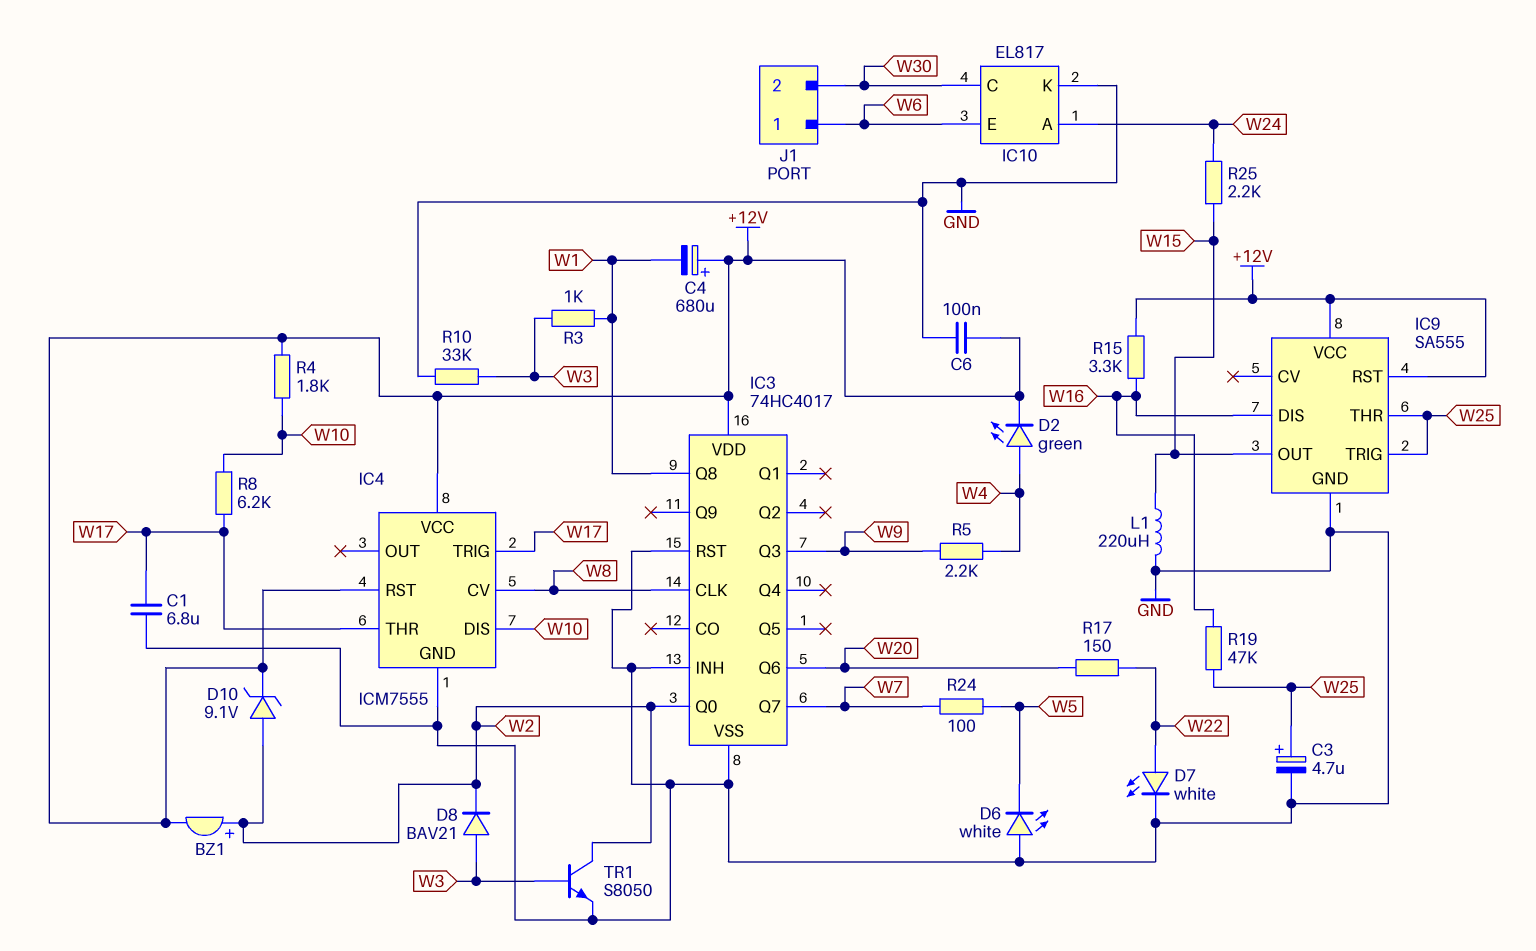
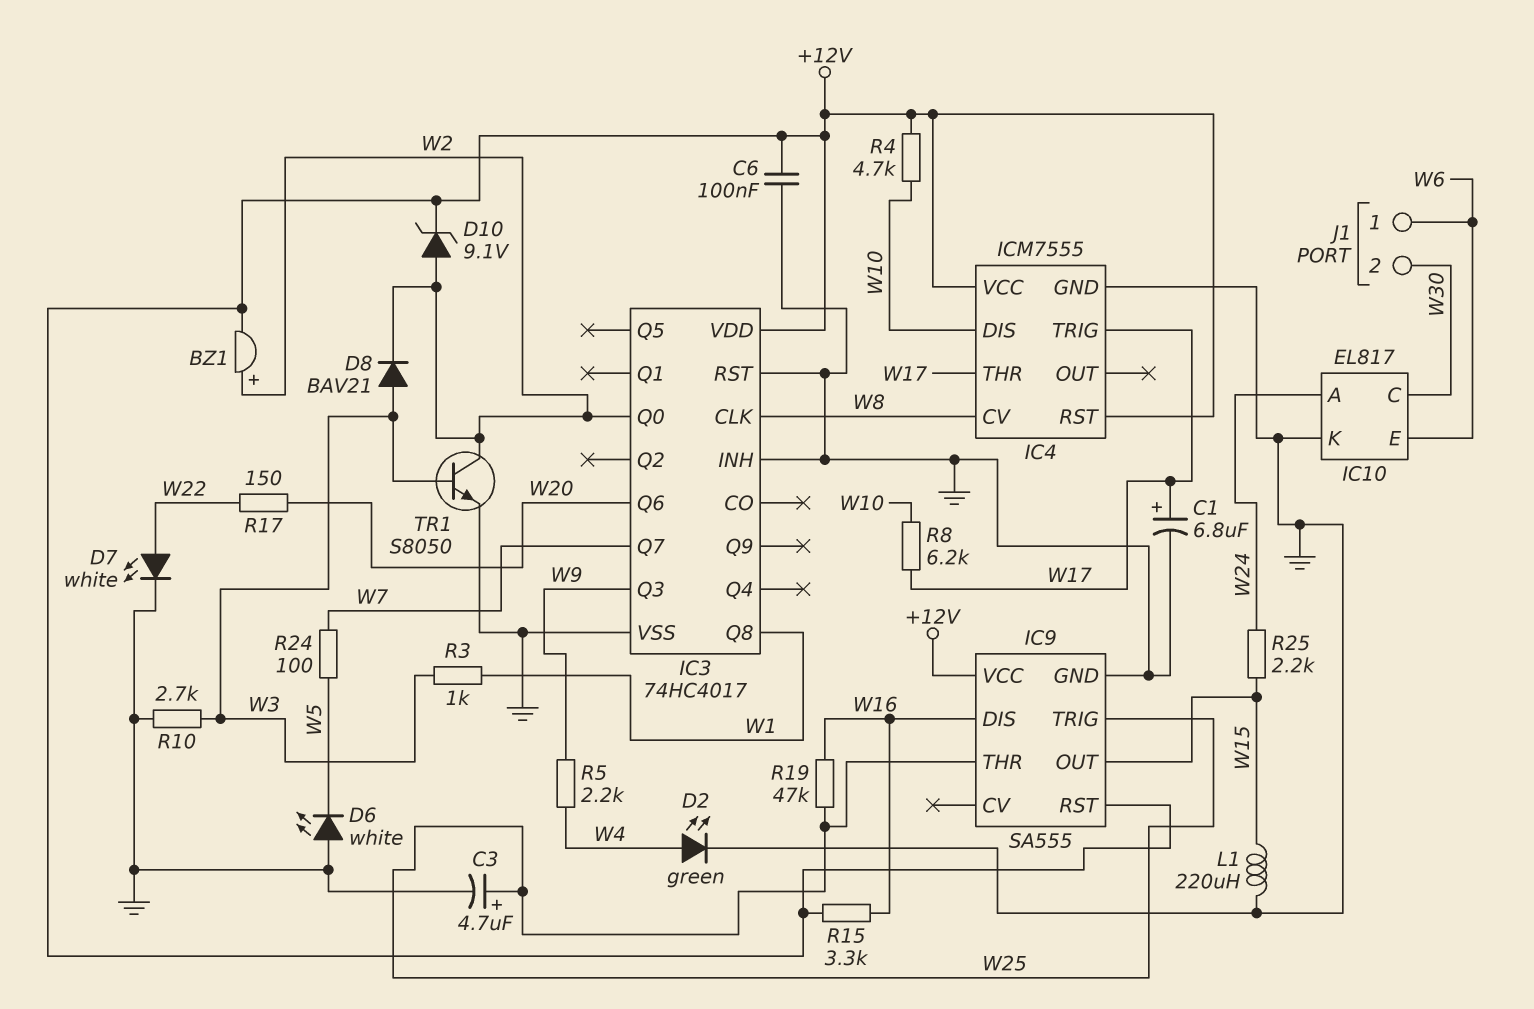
C1: 6.8uF (GND, W17) -> 6.8uF (plus W17, minus GND)
C4: 680uF (plus +12V, minus W1) -> none
D2: LED green (A W4, K +12V) -> LED green (A W4, K GND)
R4: 1.8k (+12V, W10) -> 4.7k (+12V, W10)
R10: 33k (GND, W3) -> 2.7k (GND, W3)

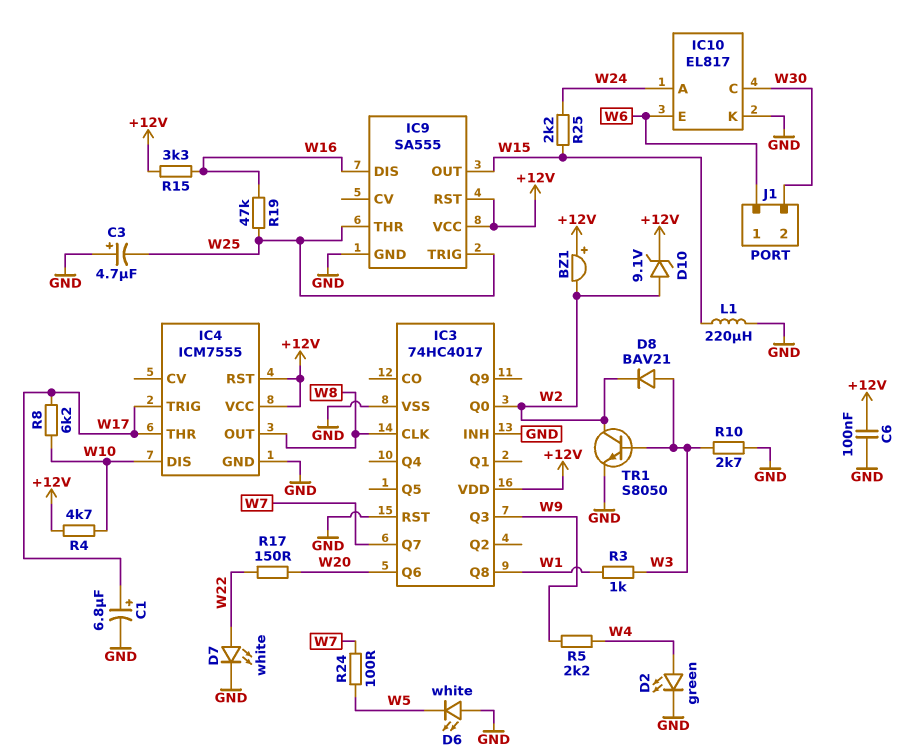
BZ1: buzzer (plus W2, minus +12V) -> buzzer (plus +12V, minus W2)
C3: 4.7uF (plus W25, minus GND) -> 4.7uF (plus GND, minus W25)
IC4 pin CV: W8 -> none
IC4 pin OUT: none -> W8

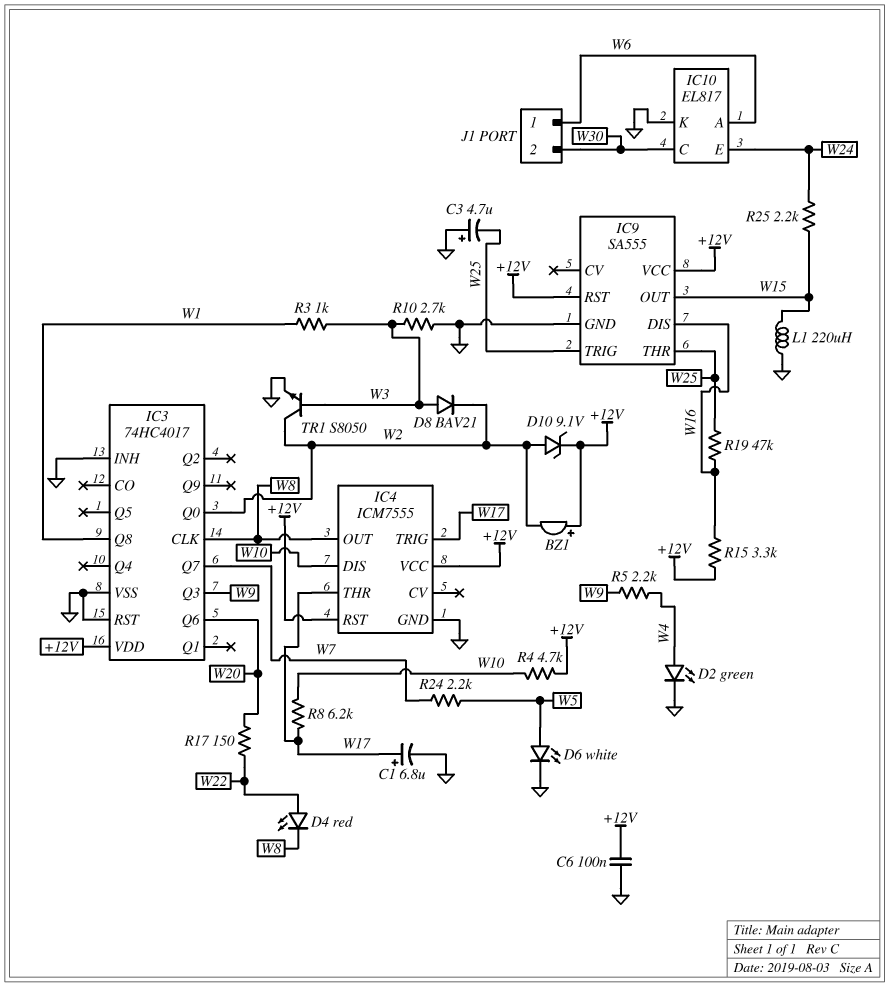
D4: none -> LED red (A W22, K W8)
D6: LED white (A GND, K W5) -> LED white (A W5, K GND)
D7: LED white (A W22, K GND) -> none
IC10 pin A: W24 -> W6
IC10 pin E: W6 -> W24
R24: 100 (W5, W7) -> 2.2k (W5, W7)

